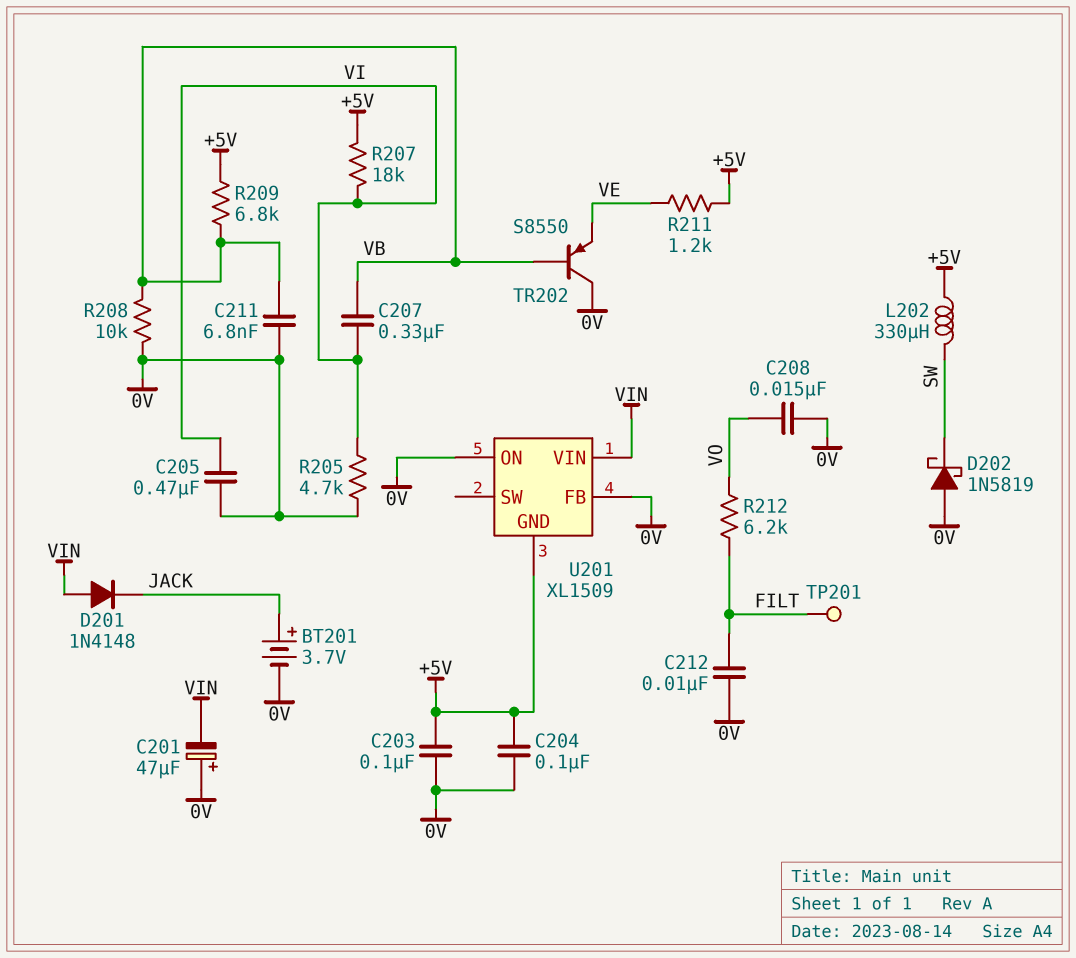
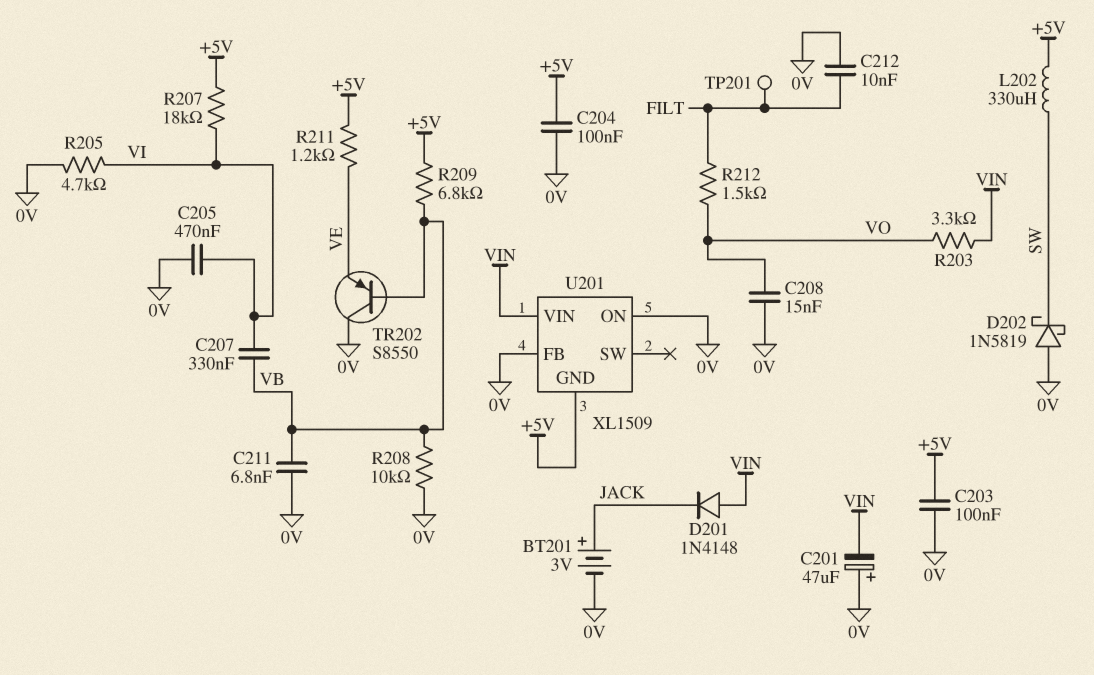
BT201: 3.7V (plus JACK, minus 0V) -> 3V (plus JACK, minus 0V)
R203: none -> 3.3k (VIN, VO)
R212: 6.2k (FILT, VO) -> 1.5k (FILT, VO)

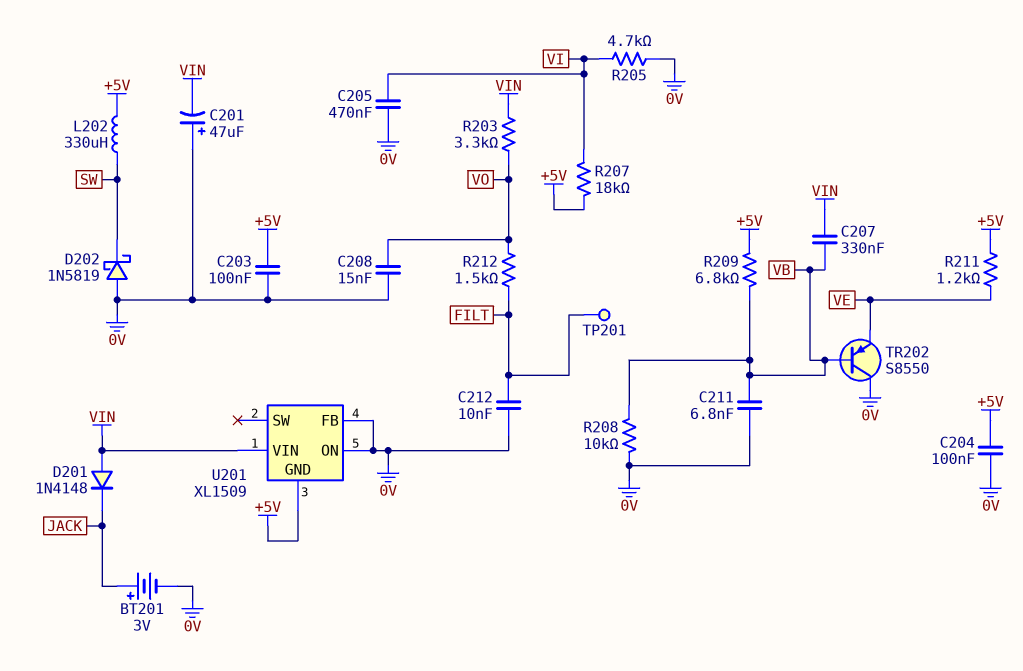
C207: 330nF (VB, VI) -> 330nF (VB, VIN)

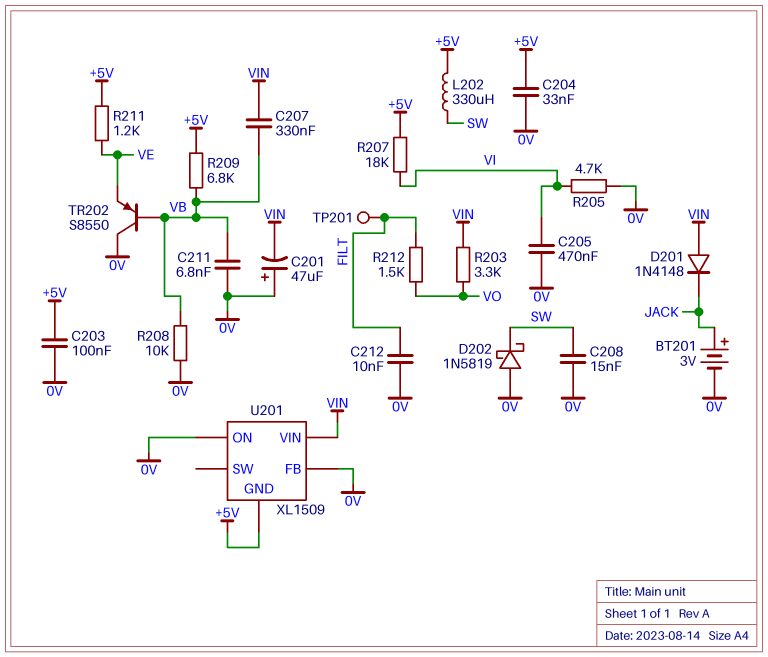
C204: 100nF (+5V, 0V) -> 33nF (+5V, 0V)
C208: 15nF (0V, VO) -> 15nF (0V, SW)

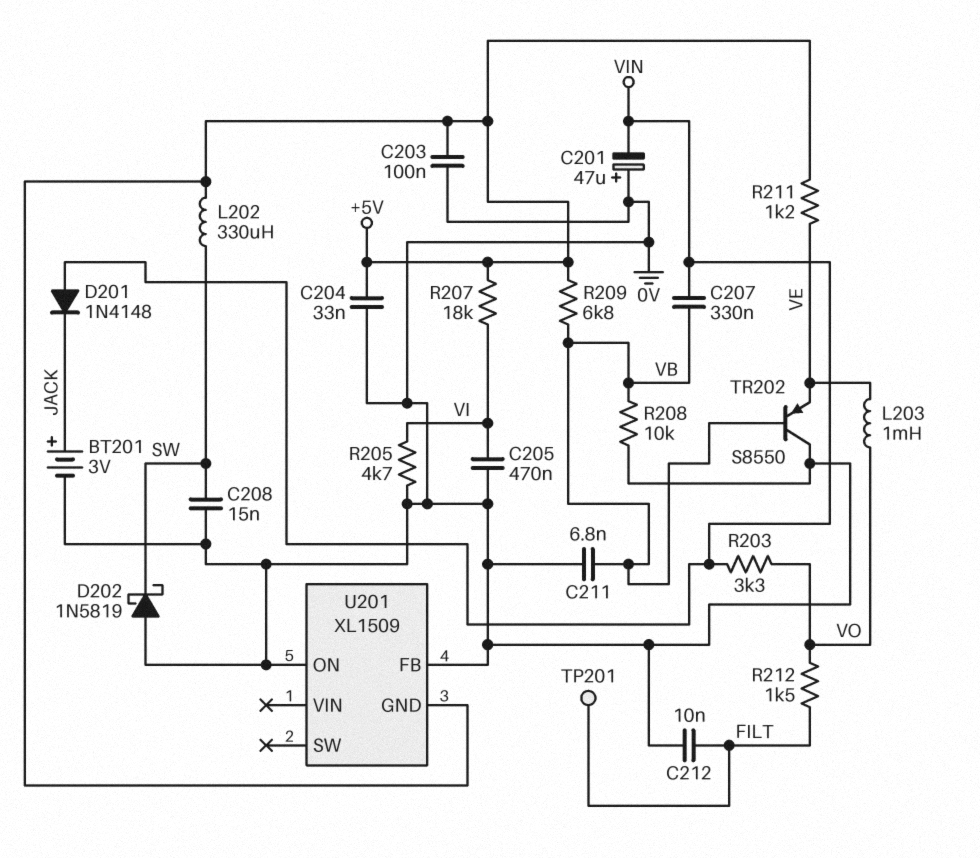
L203: none -> 1mH (VE, VO)
U201 pin VIN: VIN -> none

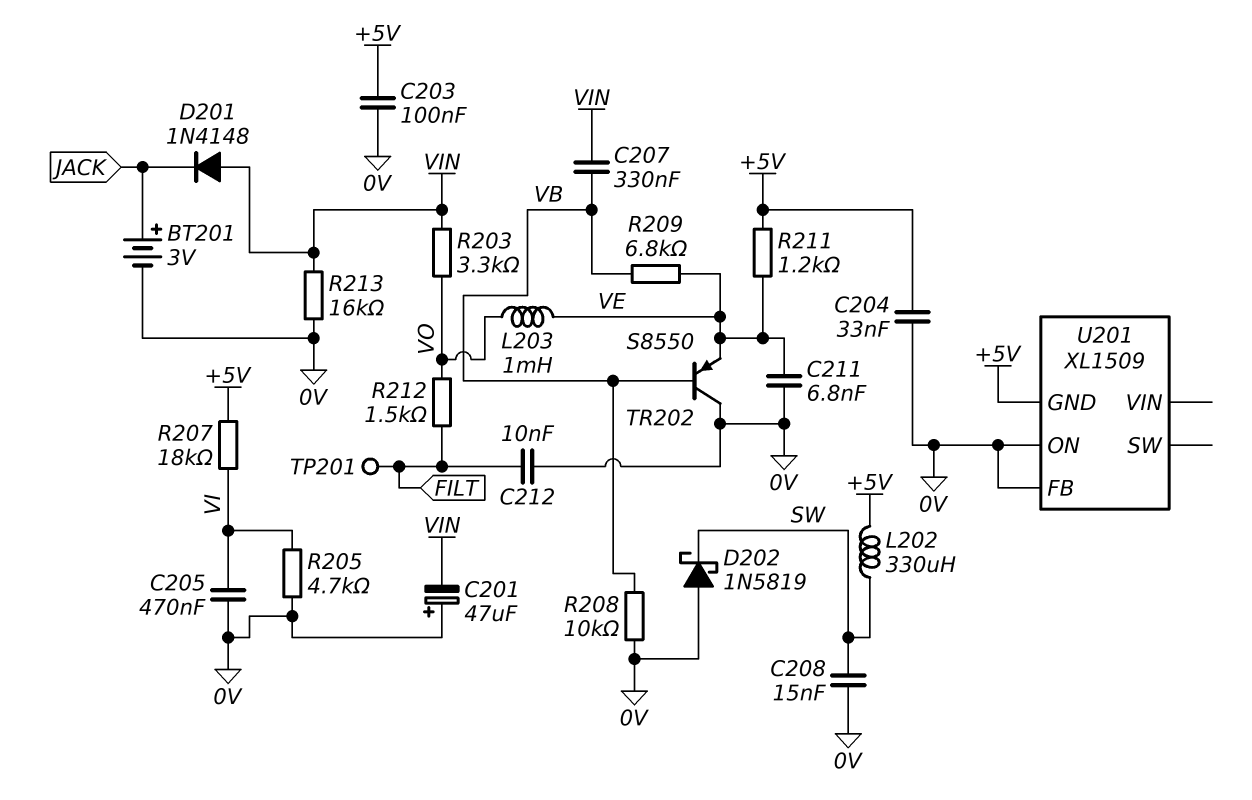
C211: 6.8nF (0V, VB) -> 6.8nF (0V, VE)
R209: 6.8k (+5V, VB) -> 6.8k (VB, VE)
R213: none -> 16k (0V, VIN)

